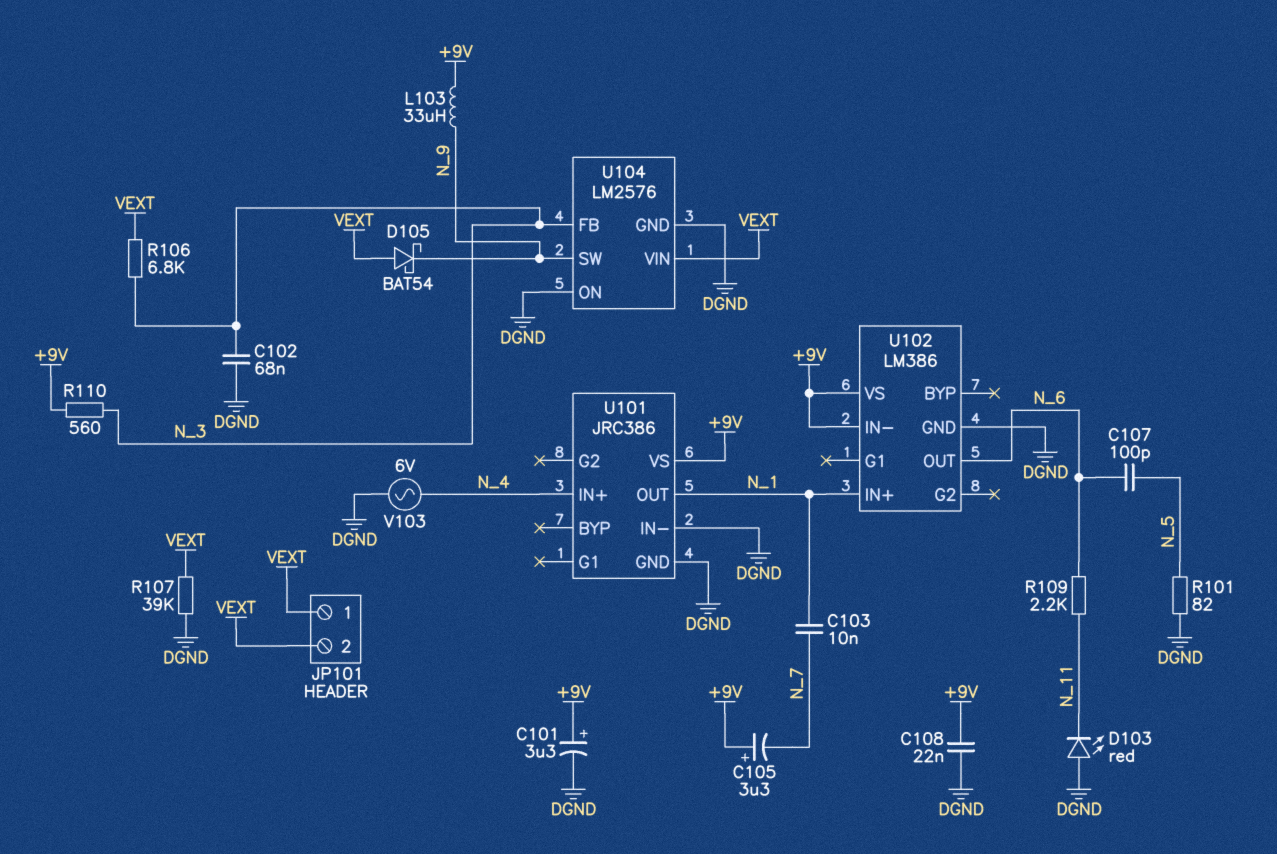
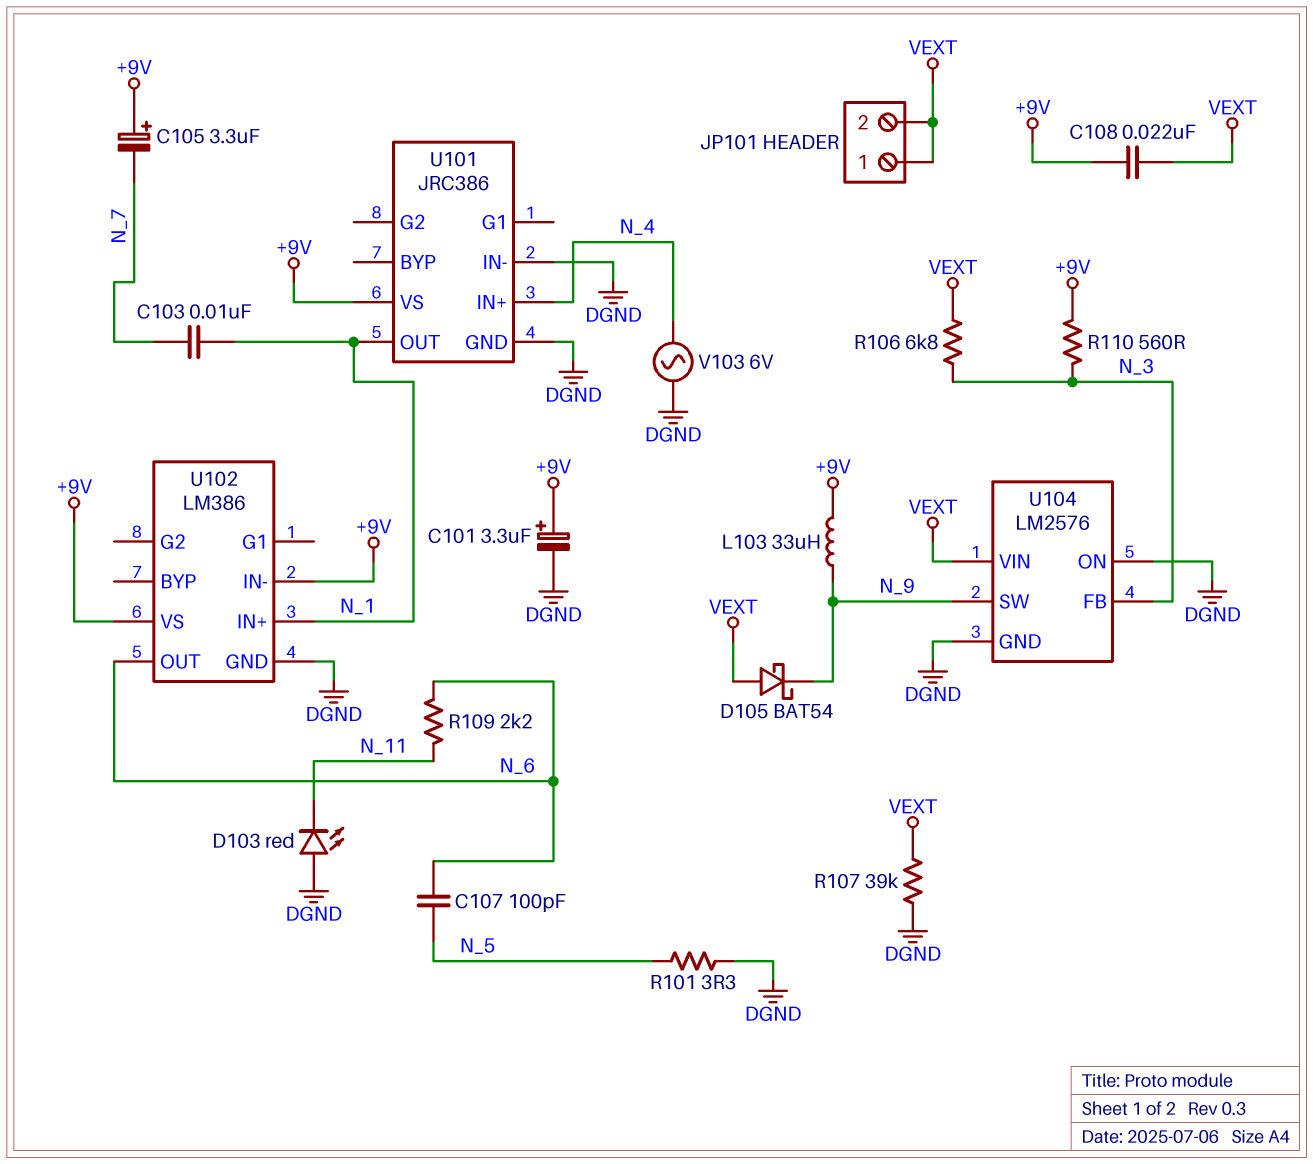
C102: 68nF (DGND, N_3) -> none
C108: 22nF (+9V, DGND) -> 22nF (+9V, VEXT)
R101: 82 (DGND, N_5) -> 3.3 (DGND, N_5)

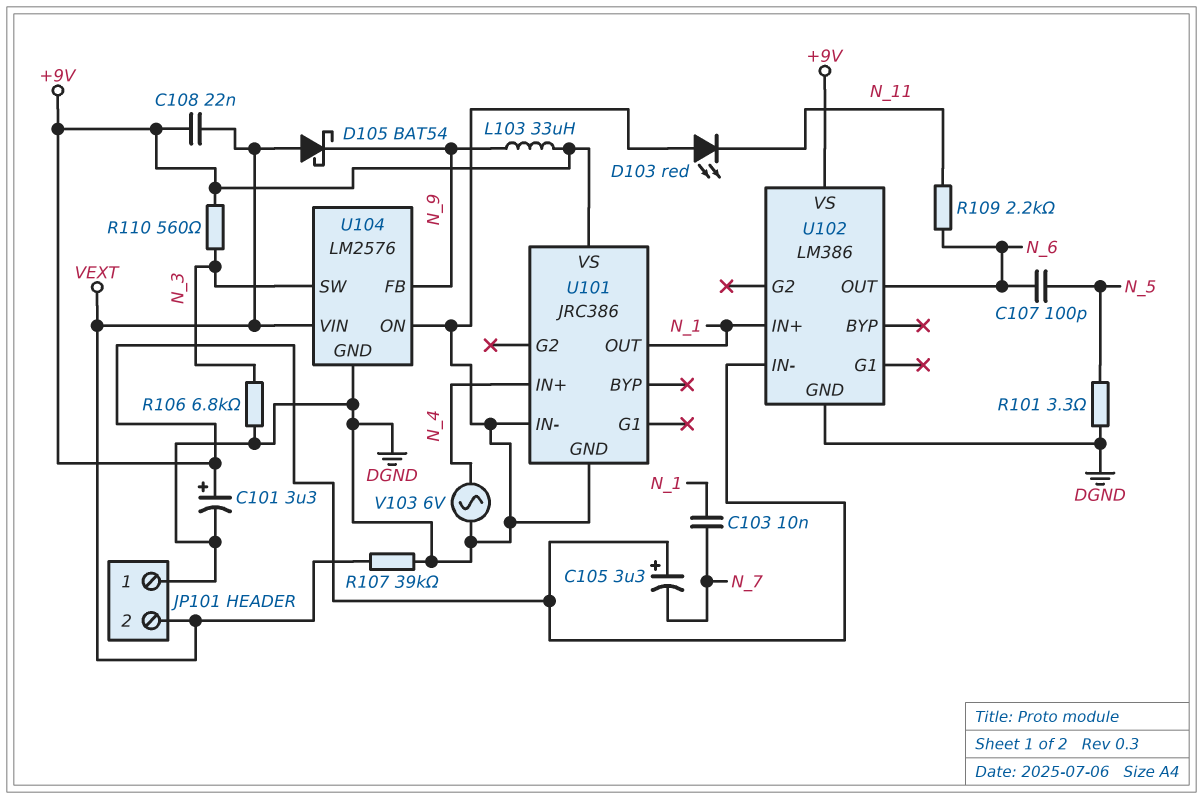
JP101 pin 1: VEXT -> DGND
R106: 6.8k (N_3, VEXT) -> 6.8k (DGND, N_3)
U104 pin FB: N_3 -> N_9
U104 pin SW: N_9 -> N_3

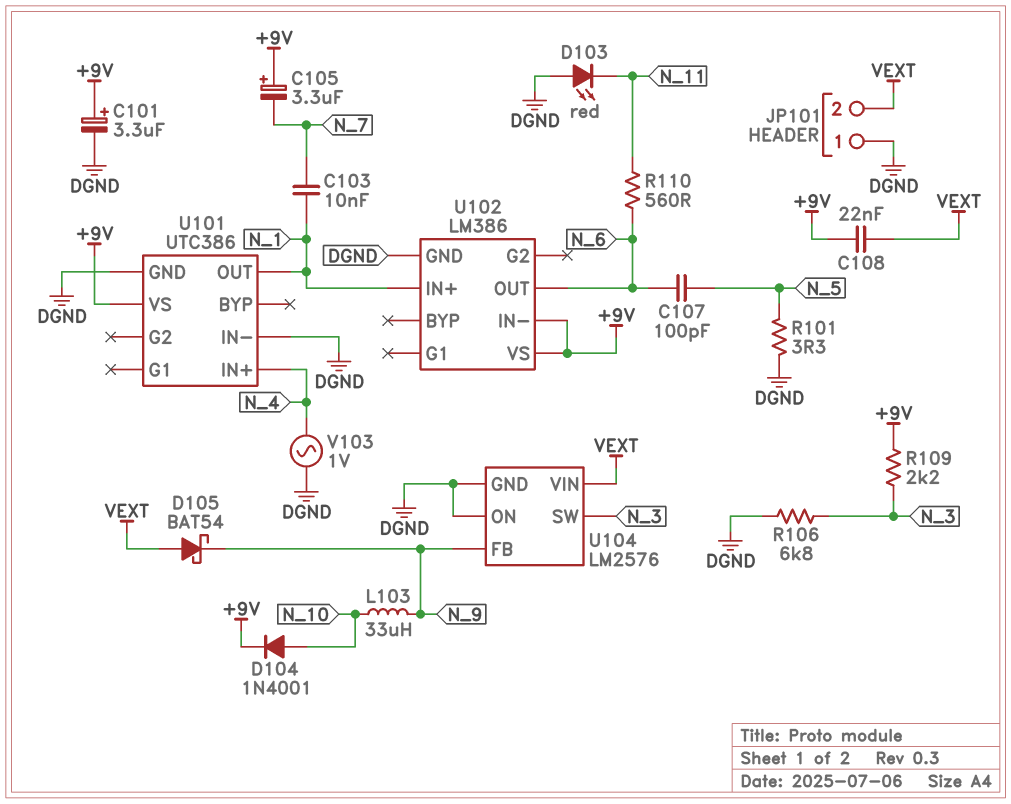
D104: none -> diode 1N4001 (A N_10, K +9V)
L103: 33uH (+9V, N_9) -> 33uH (N_9, N_10)
R107: 39k (DGND, VEXT) -> none
R109: 2.2k (N_6, N_11) -> 2.2k (+9V, N_3)
R110: 560 (+9V, N_3) -> 560 (N_6, N_11)
U101: JRC386 -> UTC386
V103: AC 6V (DGND, N_4) -> AC 1V (DGND, N_4)

